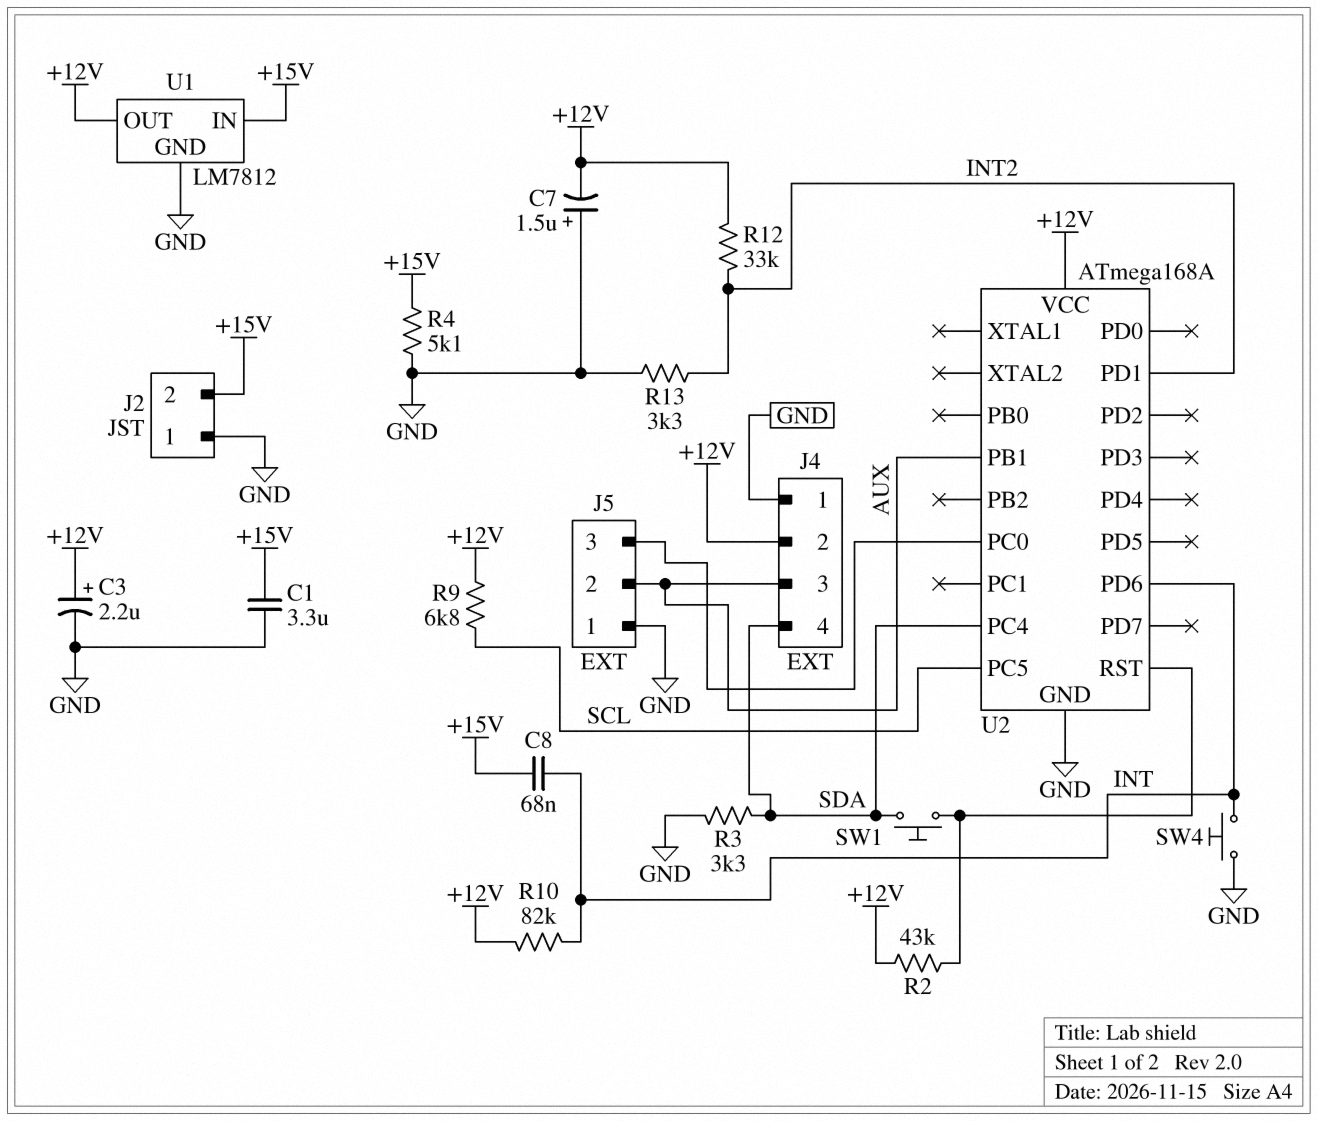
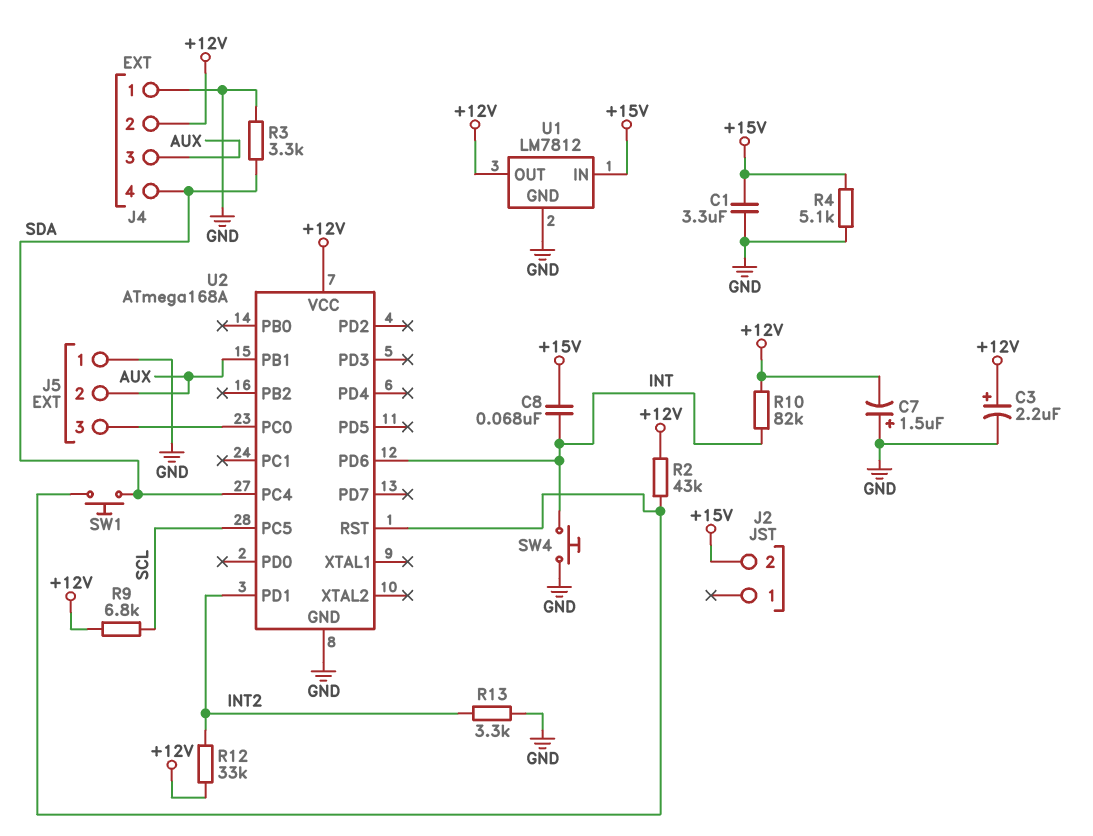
J2 pin 1: GND -> none

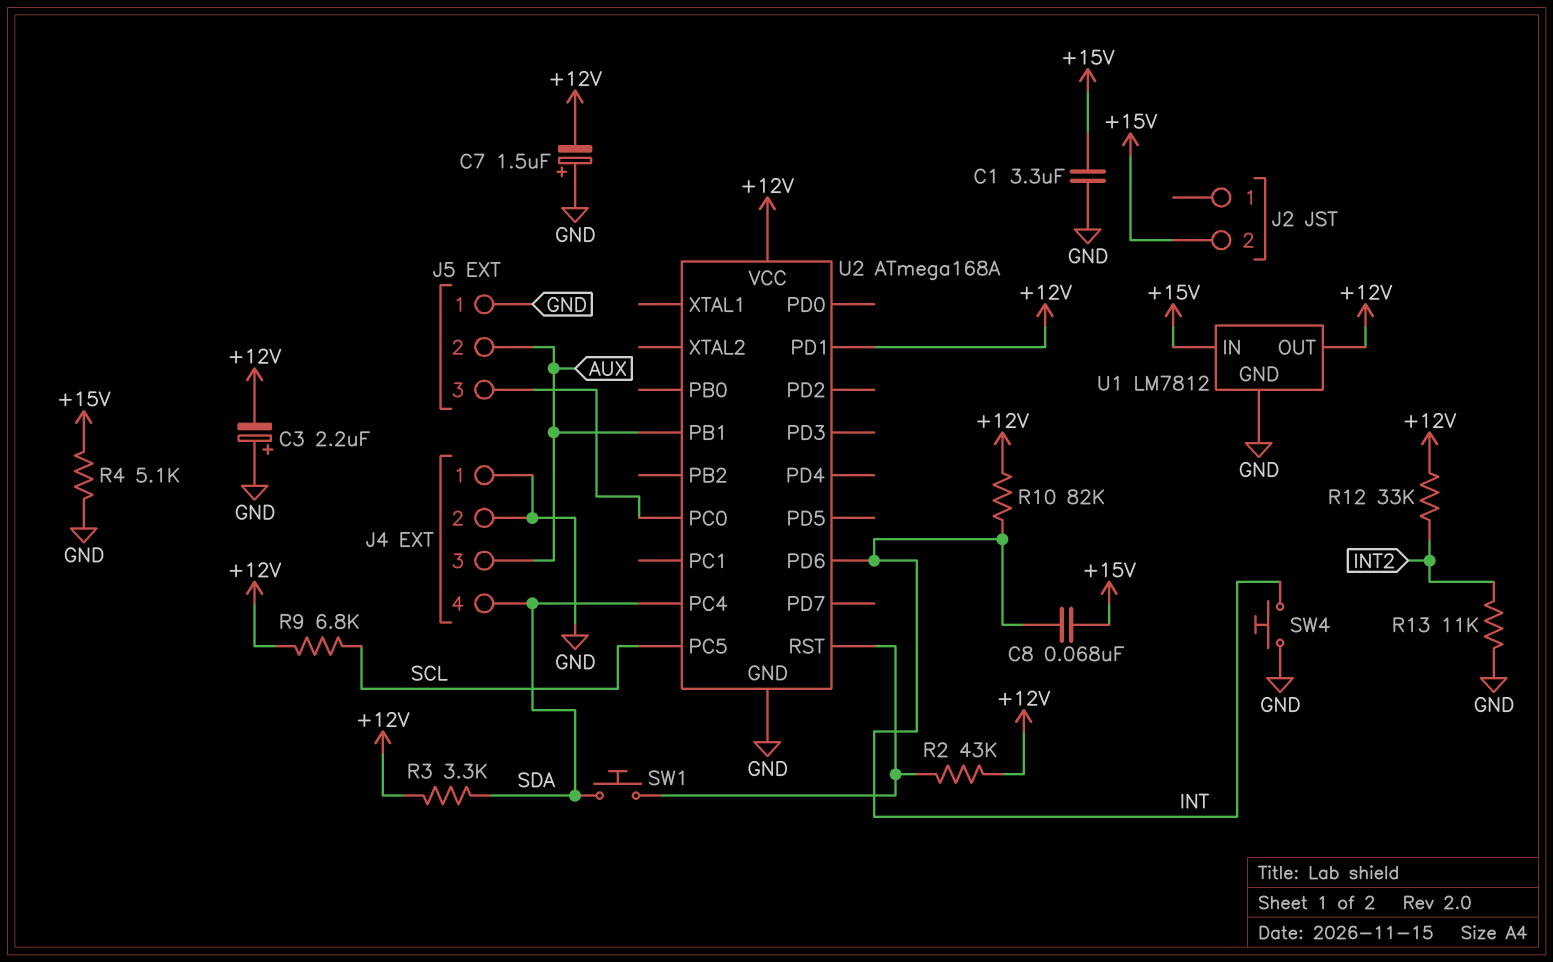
C3: 2.2uF (plus +12V, minus GND) -> 2.2uF (plus GND, minus +12V)
J4 pin 2: +12V -> GND
R3: 3.3k (GND, SDA) -> 3.3k (+12V, SDA)
R13: 3.3k (GND, INT2) -> 11k (GND, INT2)
U2 pin PD1: INT2 -> +12V

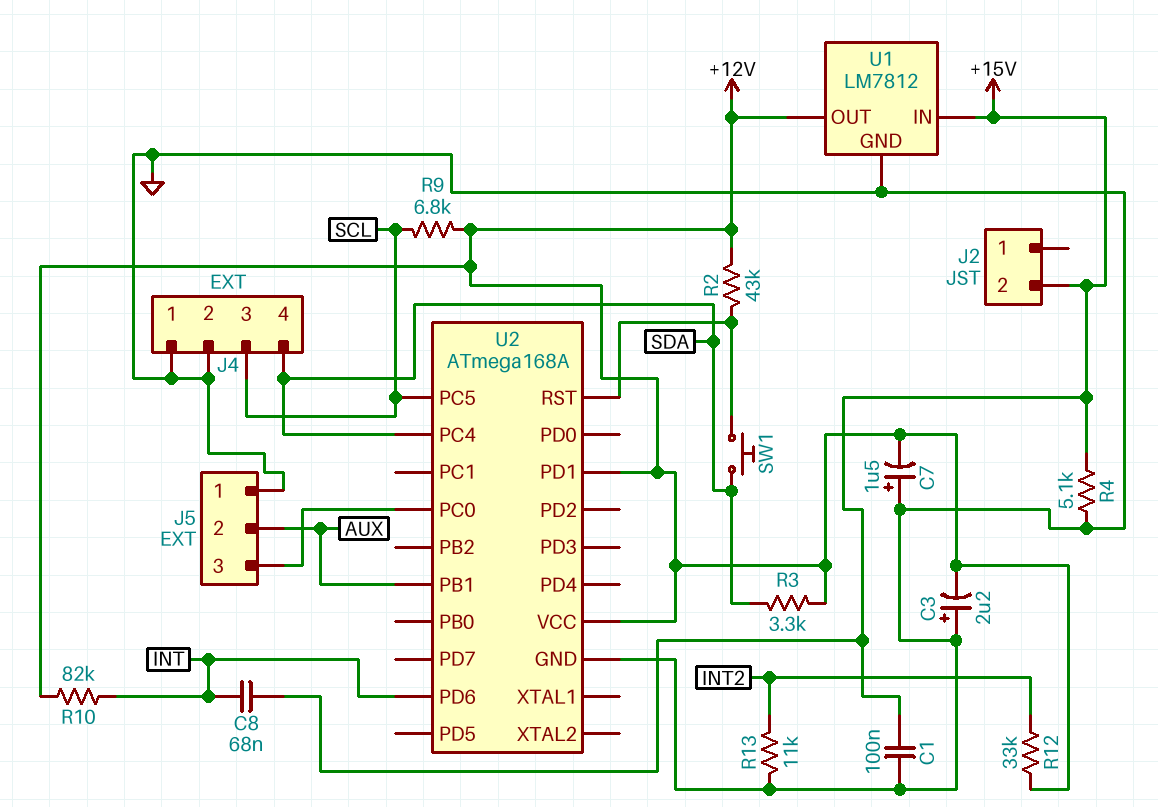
C1: 3.3uF (+15V, GND) -> 100nF (+15V, GND)
J4 pin 3: AUX -> SCL
SW4: button (GND, INT) -> none

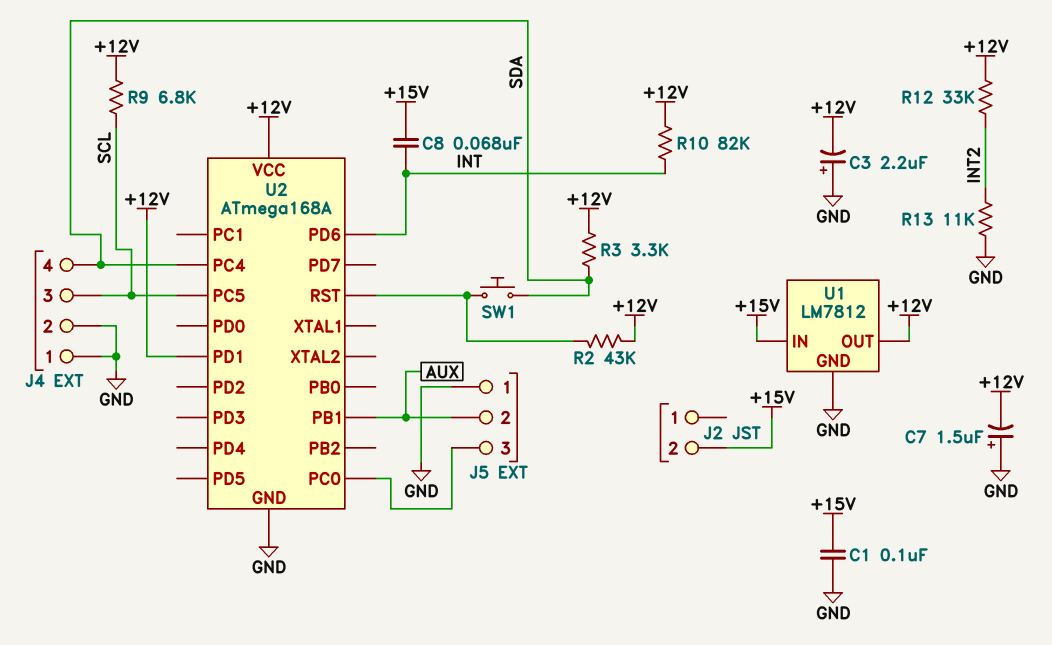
R4: 5.1k (+15V, GND) -> none

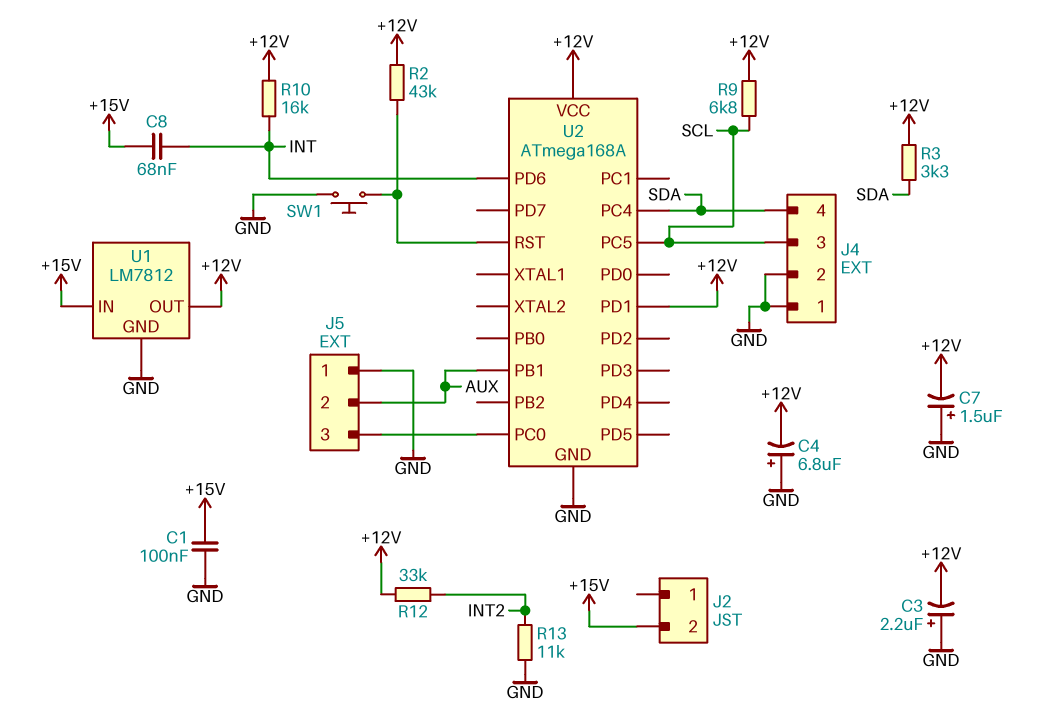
C4: none -> 6.8uF (plus GND, minus +12V)
R10: 82k (+12V, INT) -> 16k (+12V, INT)
SW1: button (SDA, U2/RST) -> button (GND, U2/RST)

